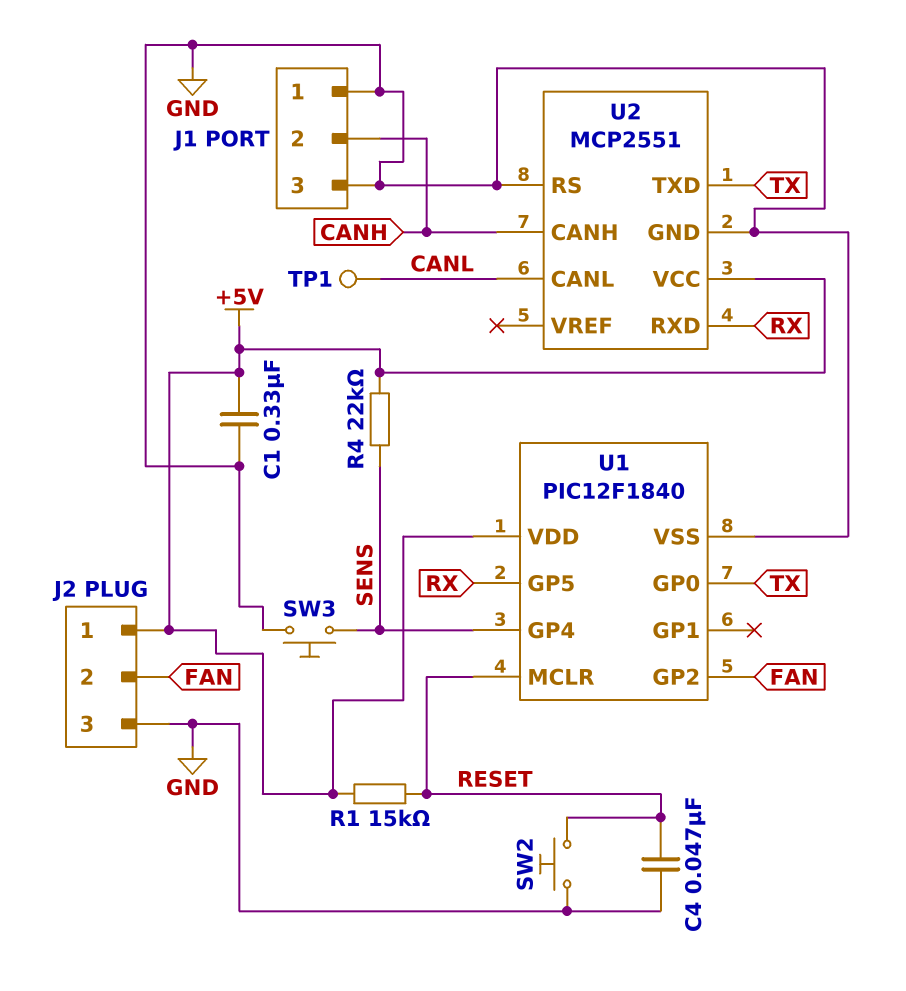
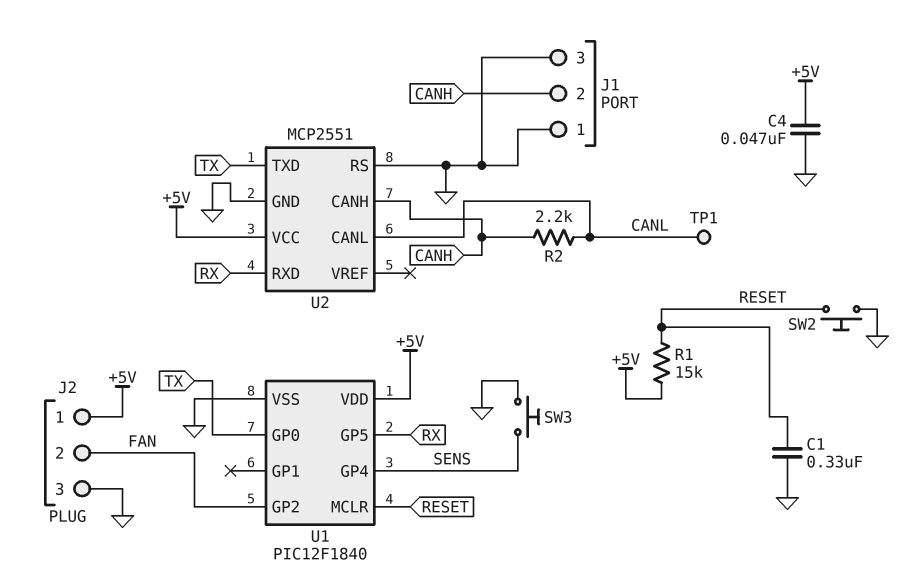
C1: 330nF (+5V, GND) -> 330nF (GND, RESET)
C4: 47nF (GND, RESET) -> 47nF (+5V, GND)
R2: none -> 2.2k (CANH, CANL)
R4: 22k (+5V, SENS) -> none

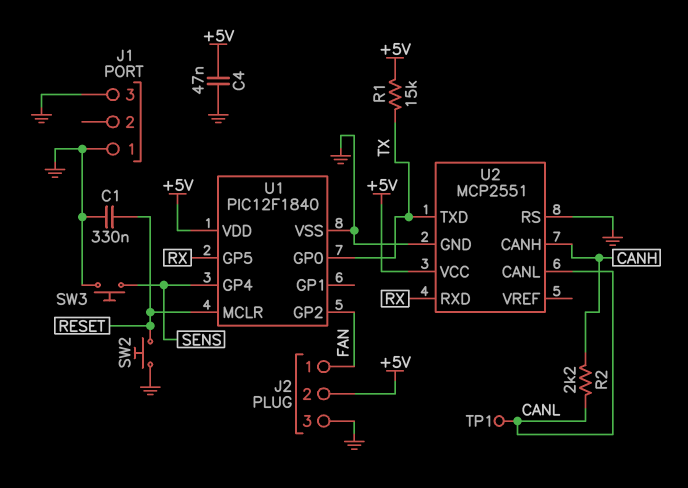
J1 pin 2: CANH -> none
J2 pin 1: +5V -> FAN
J2 pin 2: FAN -> +5V
R1: 15k (+5V, RESET) -> 15k (+5V, TX)

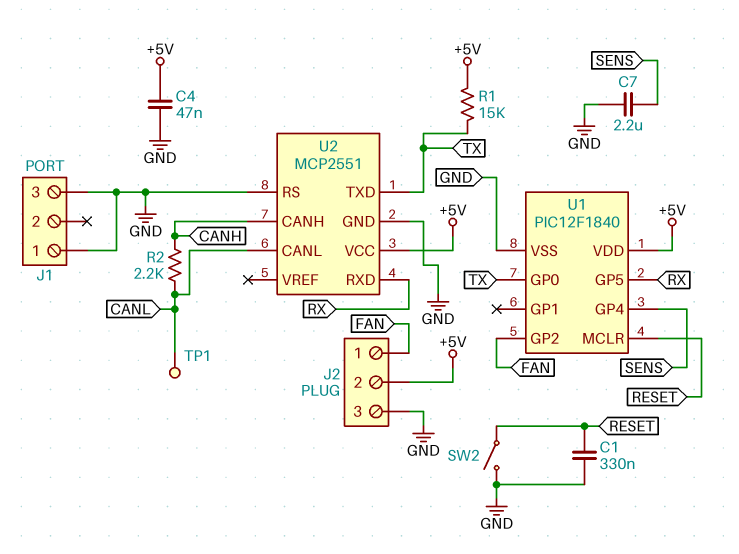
C7: none -> 2.2uF (GND, SENS)
SW2: button (GND, RESET) -> switch (GND, RESET)
SW3: button (GND, SENS) -> none

